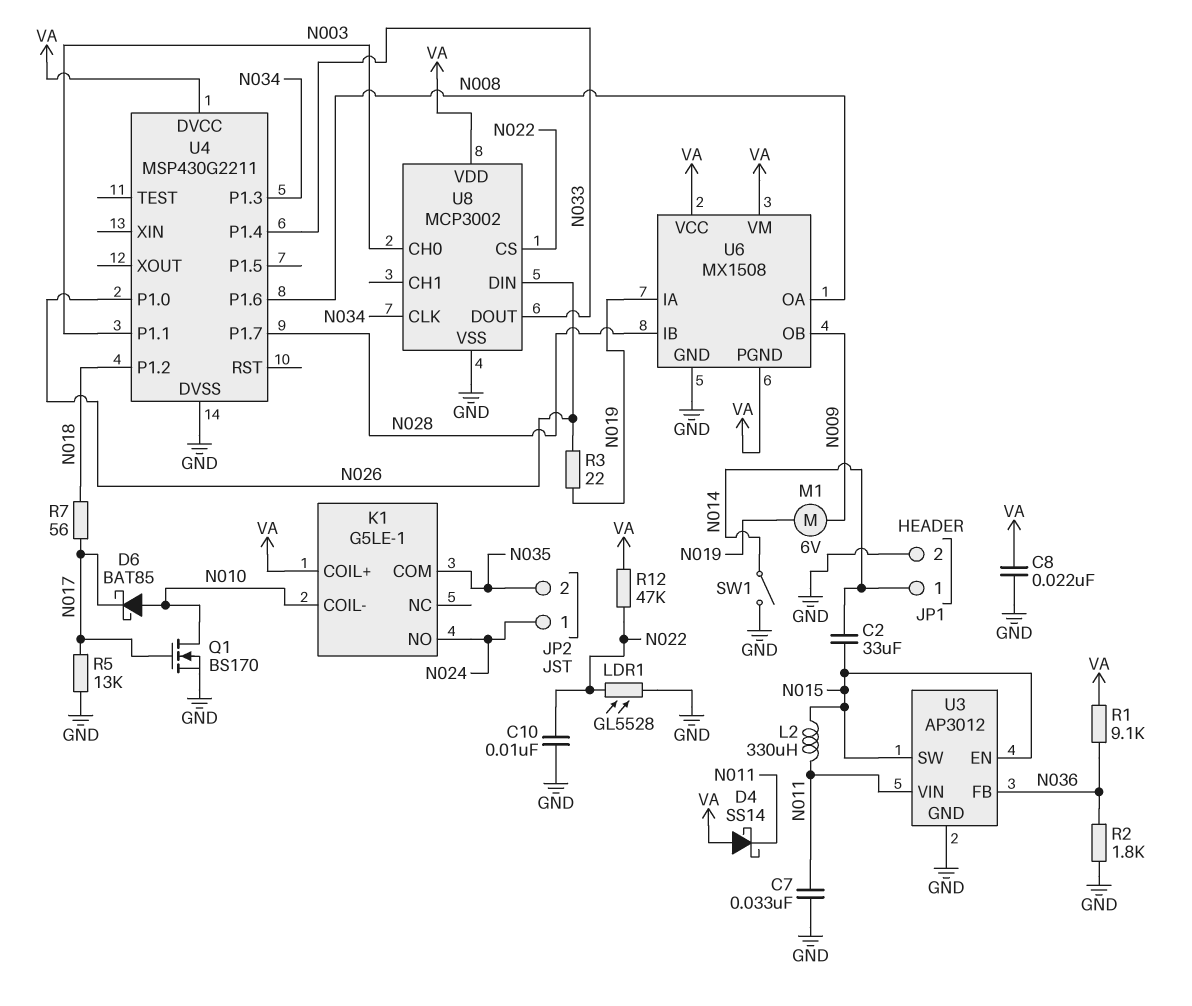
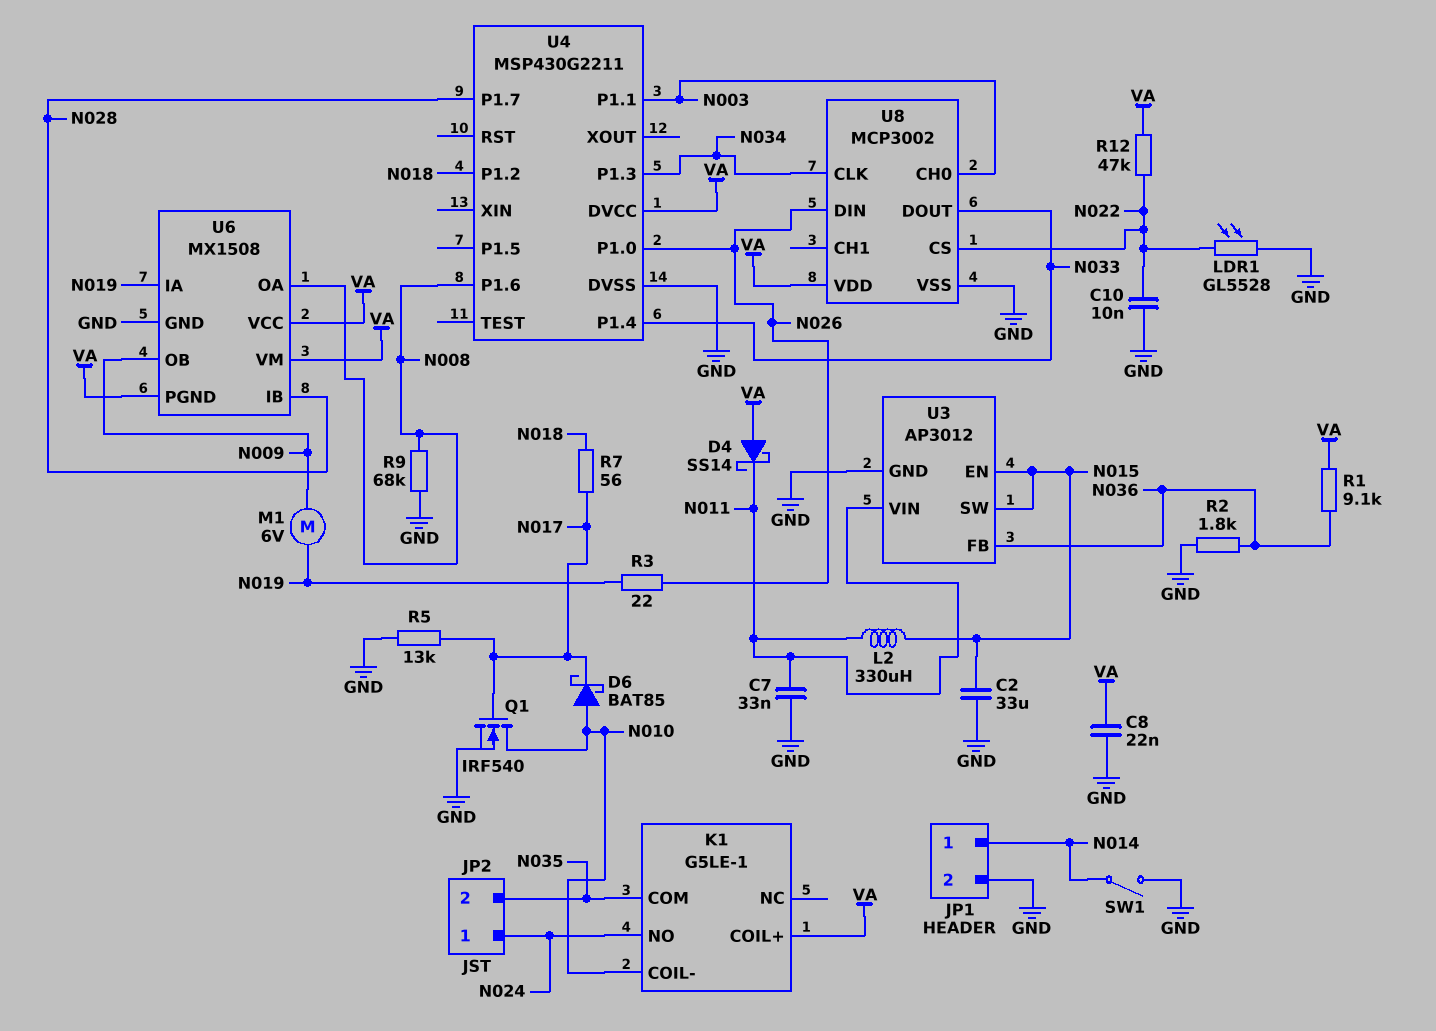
C2: 33uF (N014, N015) -> 33uF (GND, N015)
Q1: NMOS BS170 (G N017, D N010, S GND) -> NMOS IRF540 (G N017, D N010, S GND)
R9: none -> 68k (GND, N008)

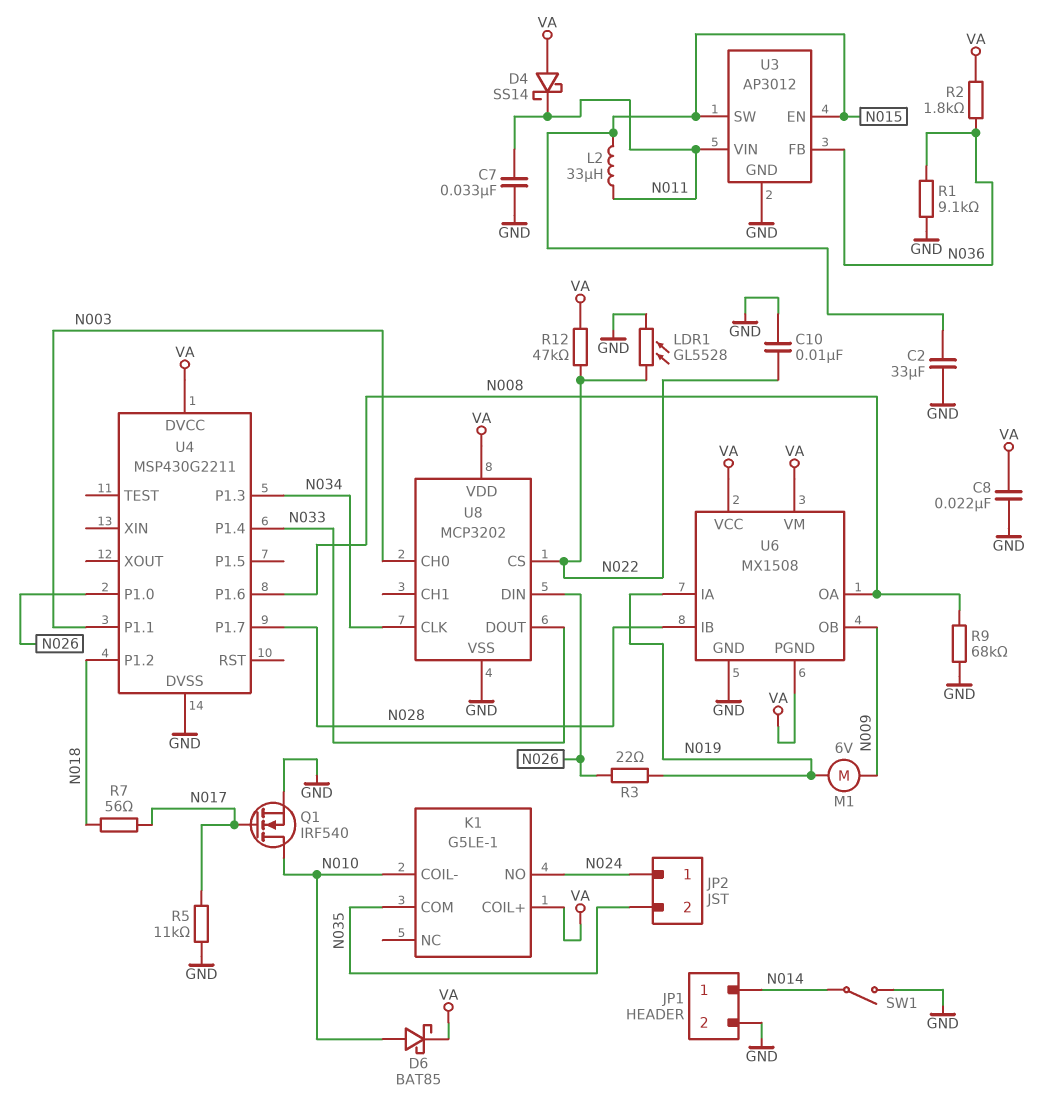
D6: schottky BAT85 (A N010, K N017) -> schottky BAT85 (A N010, K VA)
L2: 330uH (N011, N015) -> 33uH (N011, N015)
R1: 9.1k (N036, VA) -> 9.1k (GND, N036)
R2: 1.8k (GND, N036) -> 1.8k (N036, VA)
R5: 13k (GND, N017) -> 11k (GND, N017)
U8: MCP3002 -> MCP3202

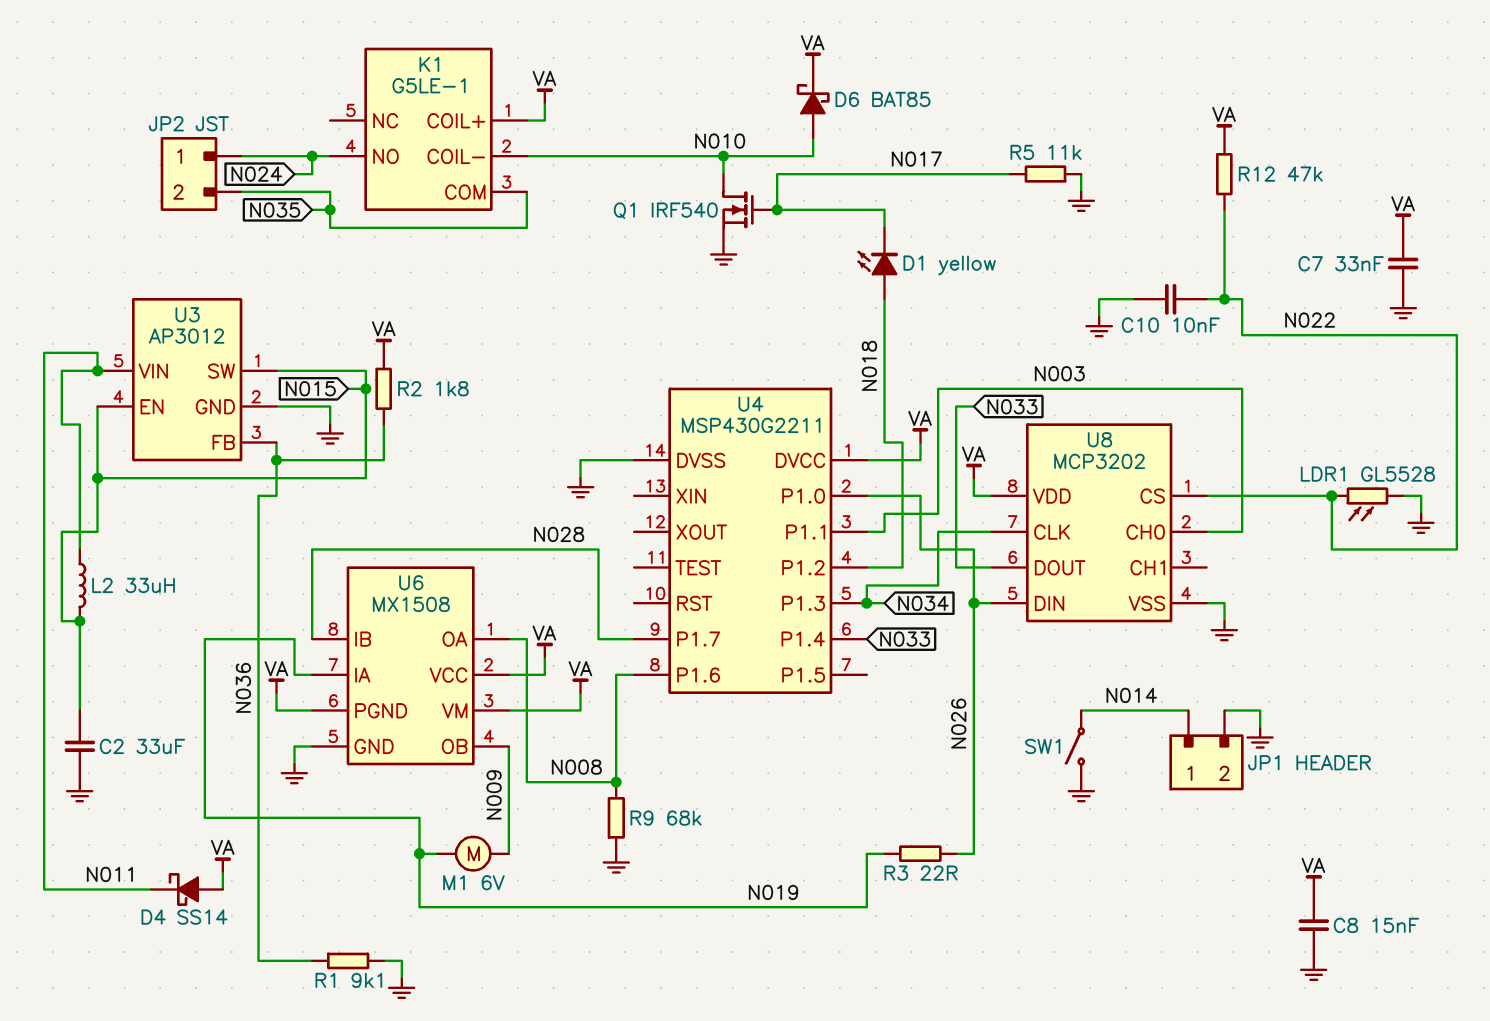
C7: 33nF (GND, N011) -> 33nF (GND, VA)
C8: 22nF (GND, VA) -> 15nF (GND, VA)
D1: none -> LED yellow (A N018, K N017)
R7: 56 (N017, N018) -> none

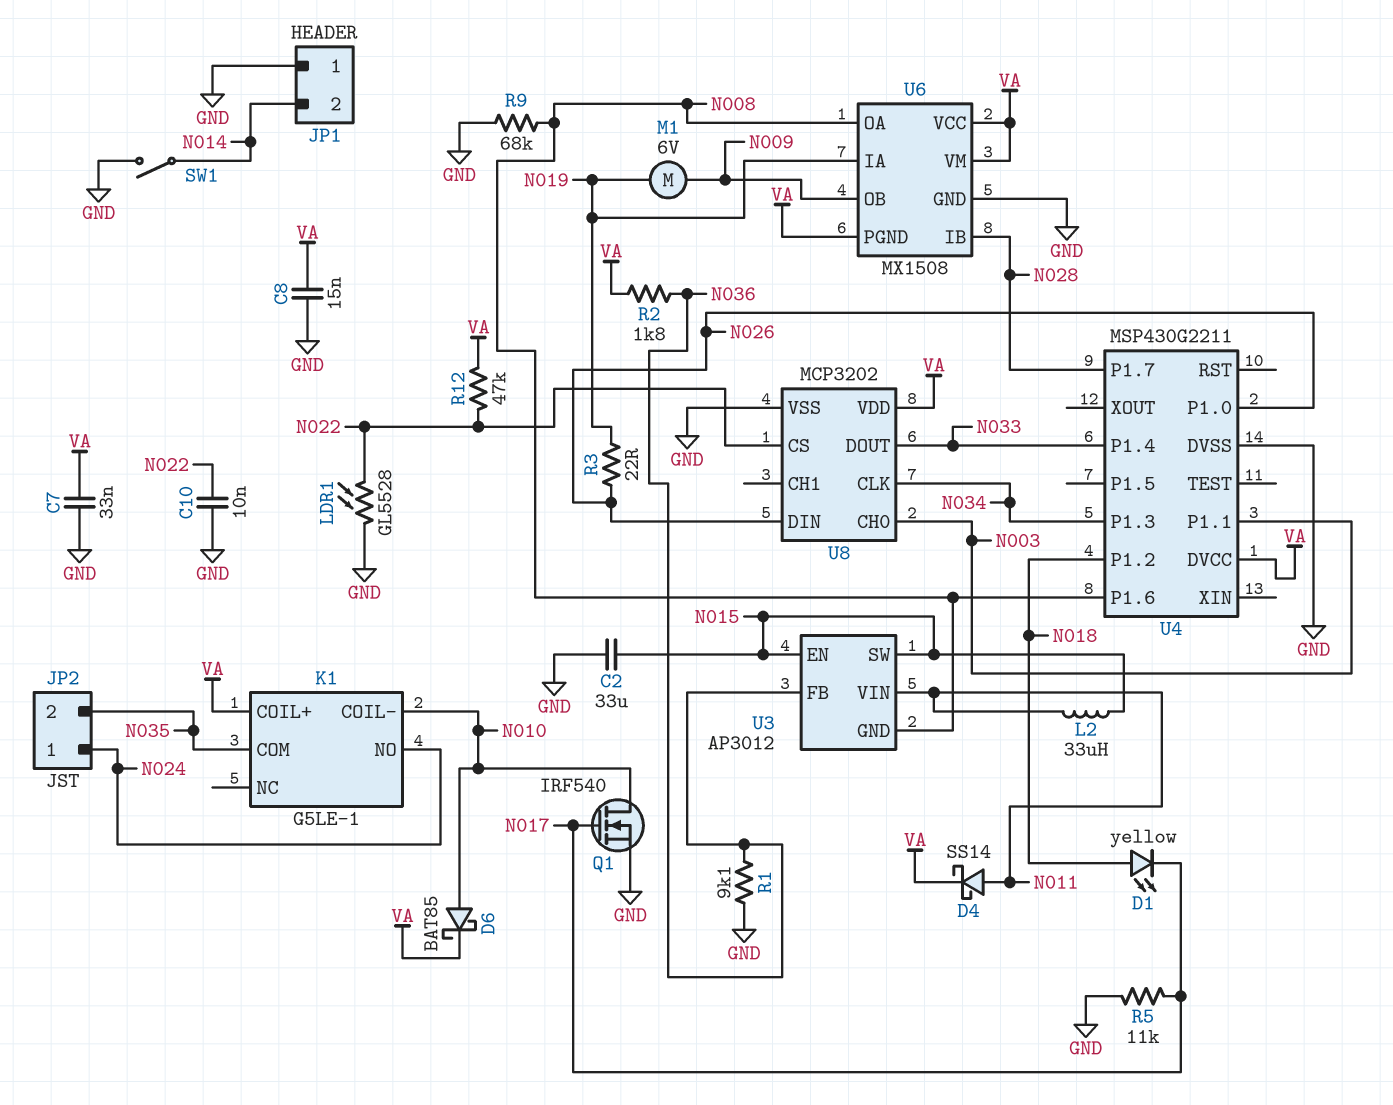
D4: schottky SS14 (A VA, K N011) -> schottky SS14 (A N011, K VA)
JP1 pin 1: N014 -> GND
JP1 pin 2: GND -> N014
U3 pin GND: GND -> N008

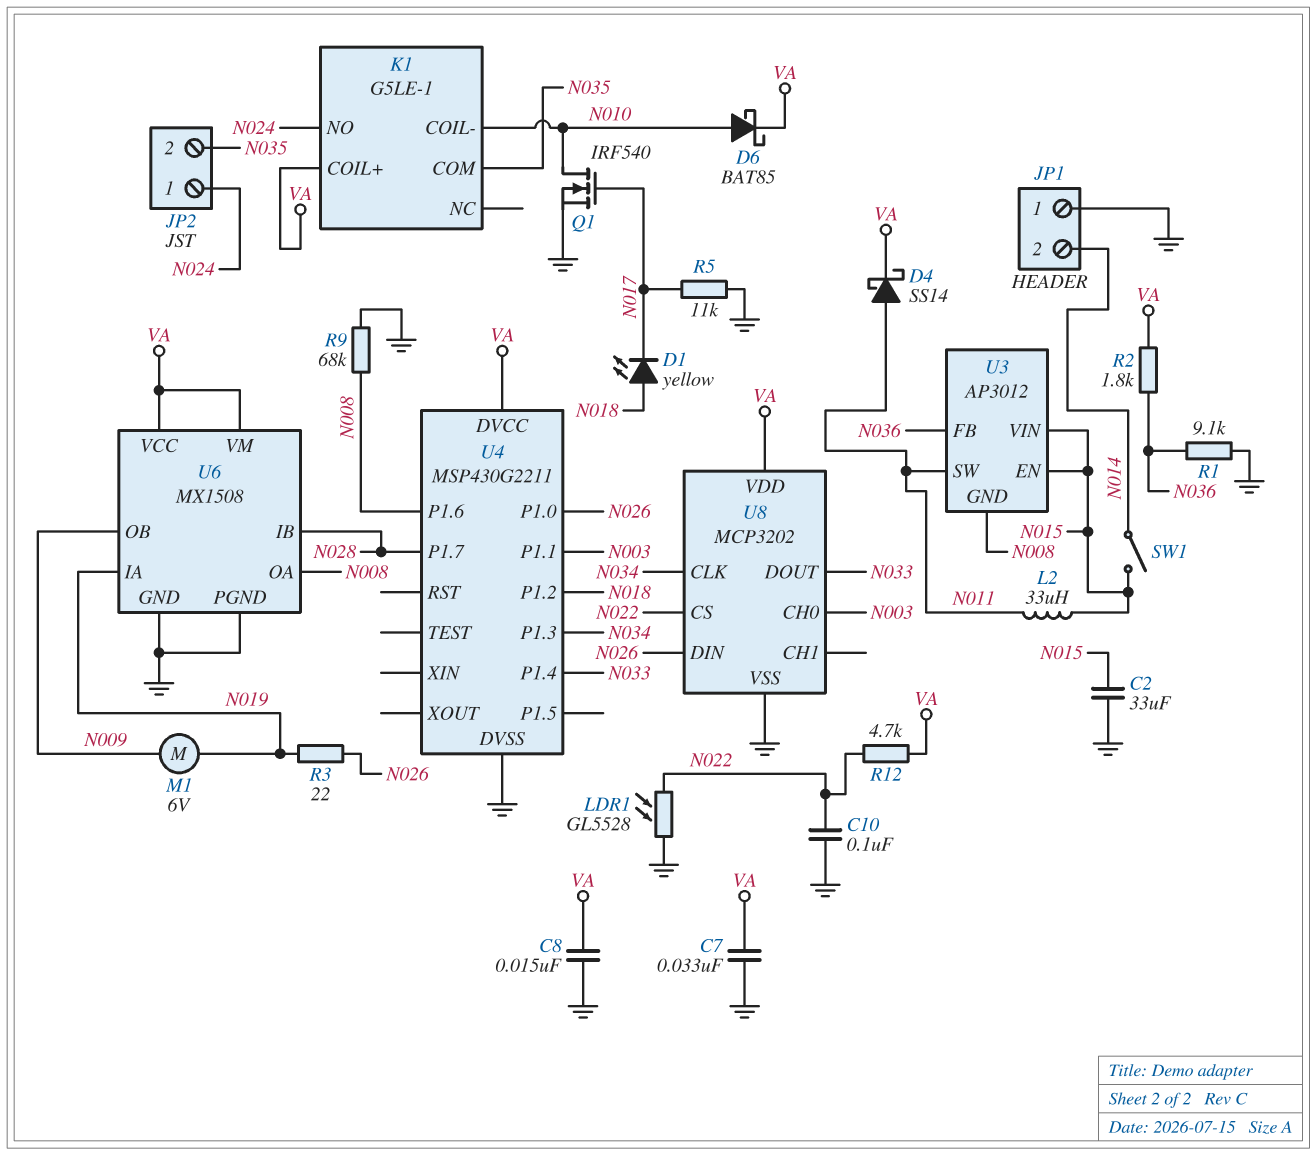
C10: 10nF (GND, N022) -> 100nF (GND, N022)
R12: 47k (N022, VA) -> 4.7k (N022, VA)
SW1: switch (GND, N014) -> switch (N014, N015)
U3 pin SW: N015 -> N011
U3 pin VIN: N011 -> N015
U6 pin PGND: VA -> GND

